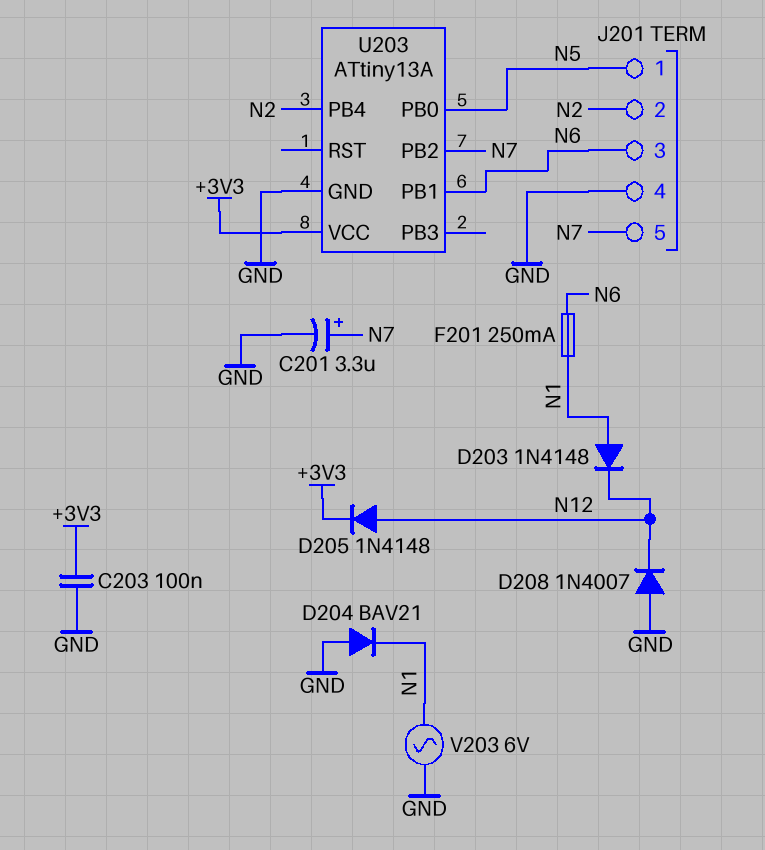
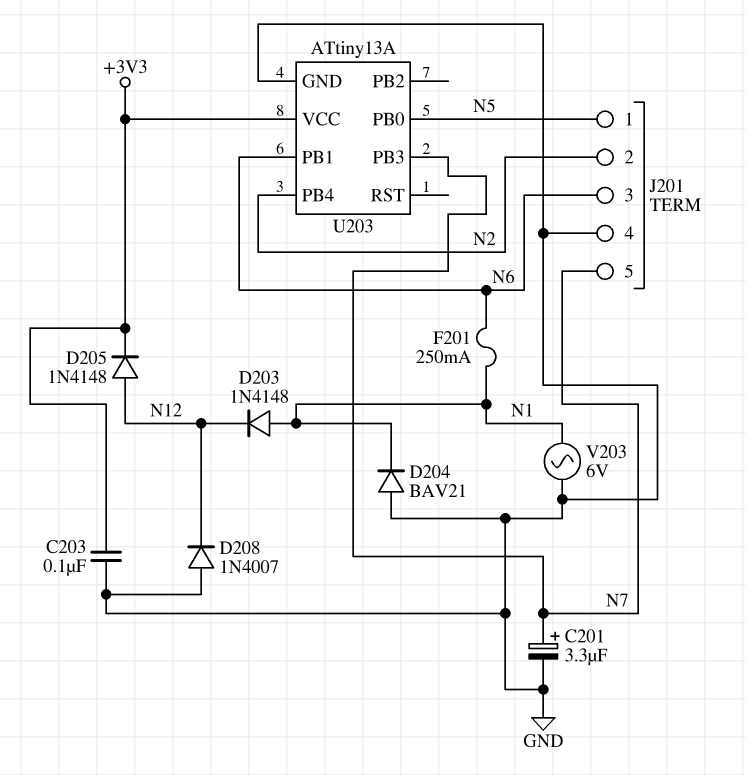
U203 pin PB2: N7 -> none
U203 pin PB3: none -> N7

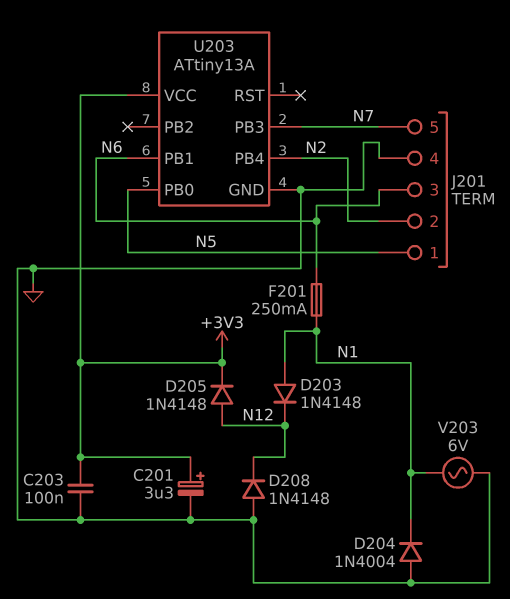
C201: 3.3uF (plus N7, minus GND) -> 3.3uF (plus +3V3, minus GND)
D204: diode BAV21 (A GND, K N1) -> diode 1N4004 (A GND, K N1)
D208: diode 1N4007 (A GND, K N12) -> diode 1N4148 (A GND, K N12)

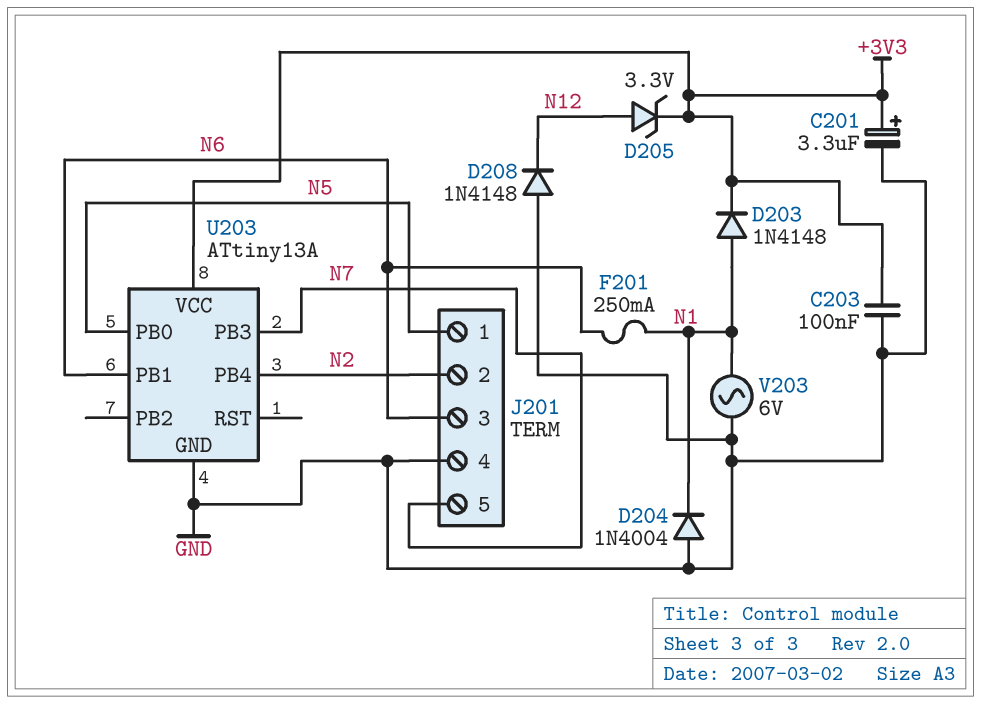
D203: diode 1N4148 (A N1, K N12) -> diode 1N4148 (A N1, K +3V3)
D205: diode 1N4148 (A N12, K +3V3) -> zener 3.3V (A N12, K +3V3)

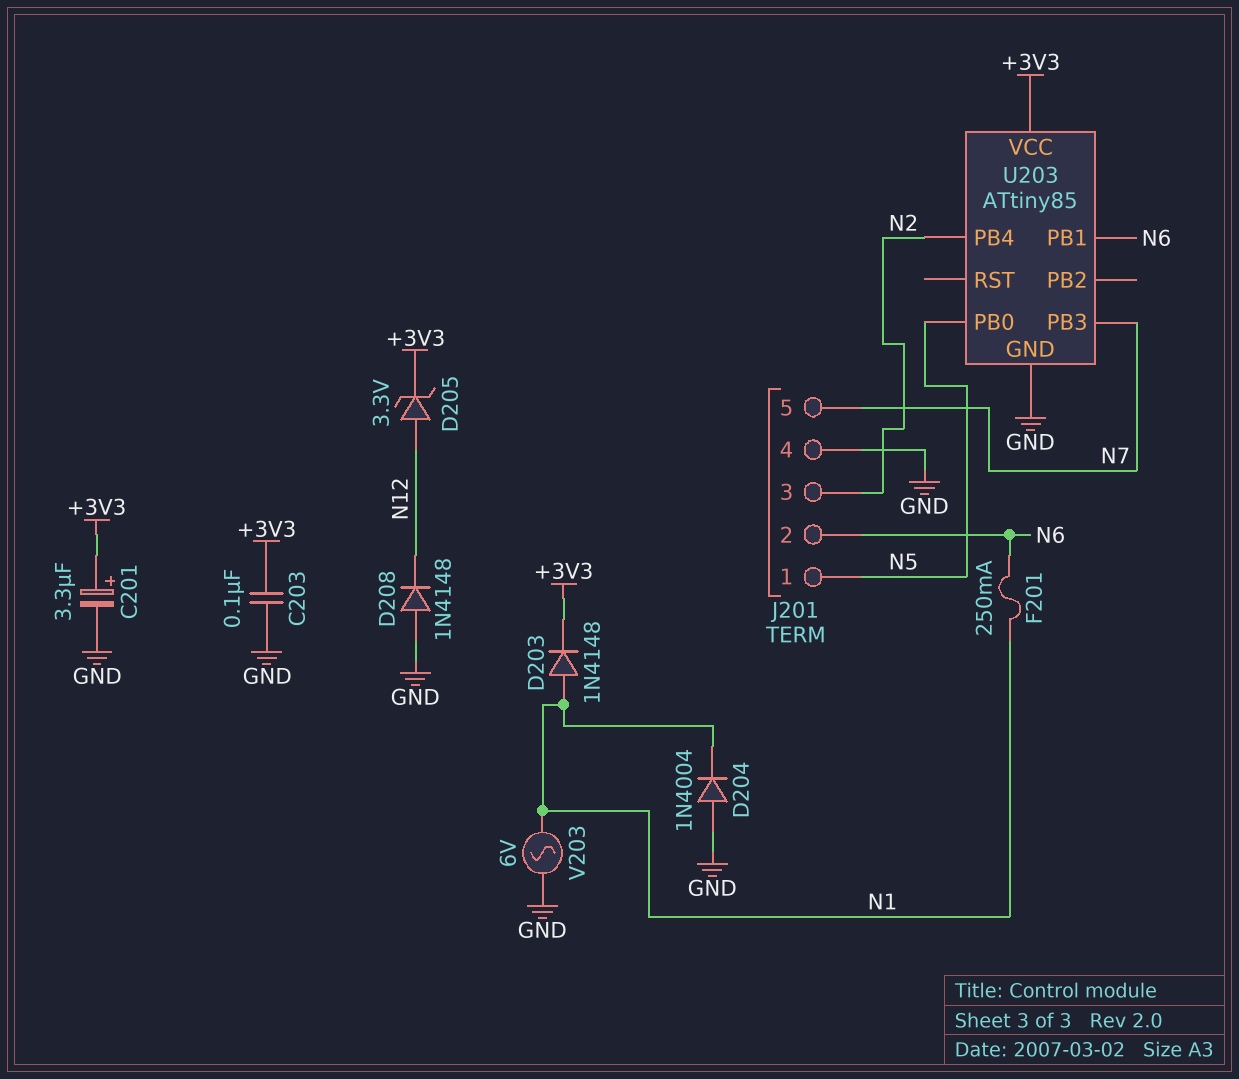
J201 pin 2: N2 -> N6
J201 pin 3: N6 -> N2
U203: ATtiny13A -> ATtiny85

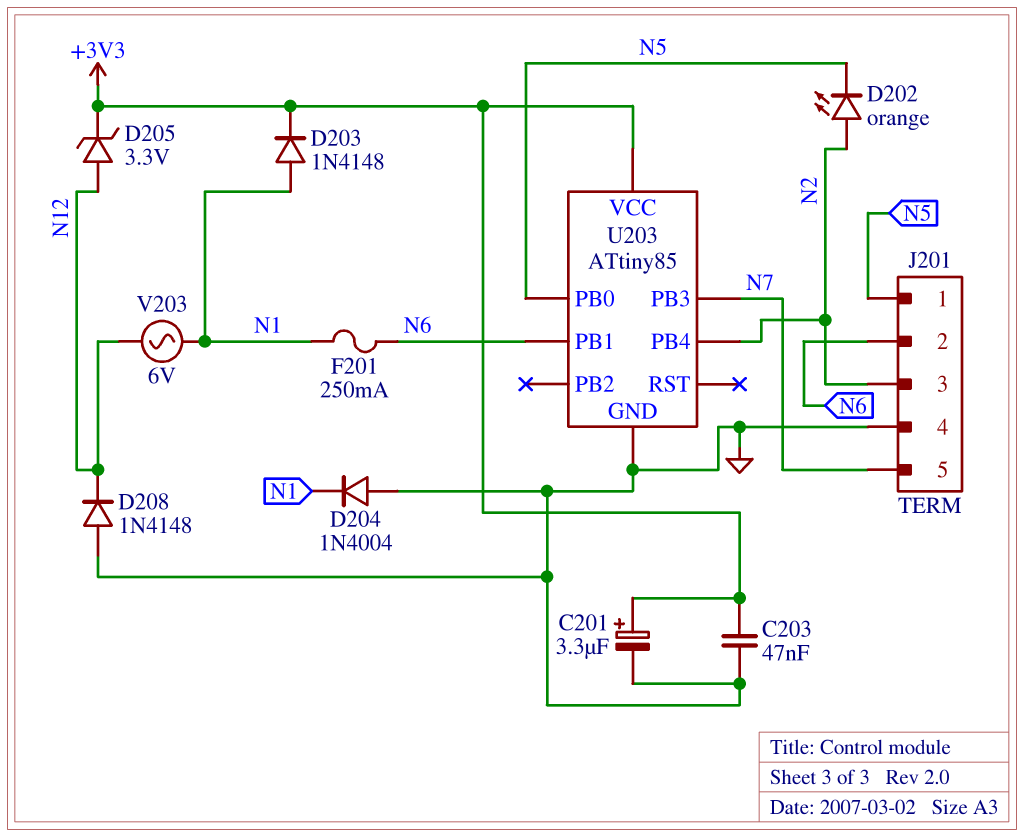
C203: 100nF (+3V3, GND) -> 47nF (+3V3, GND)
D202: none -> LED orange (A N2, K N5)
V203: AC 6V (GND, N1) -> AC 6V (N1, N12)

